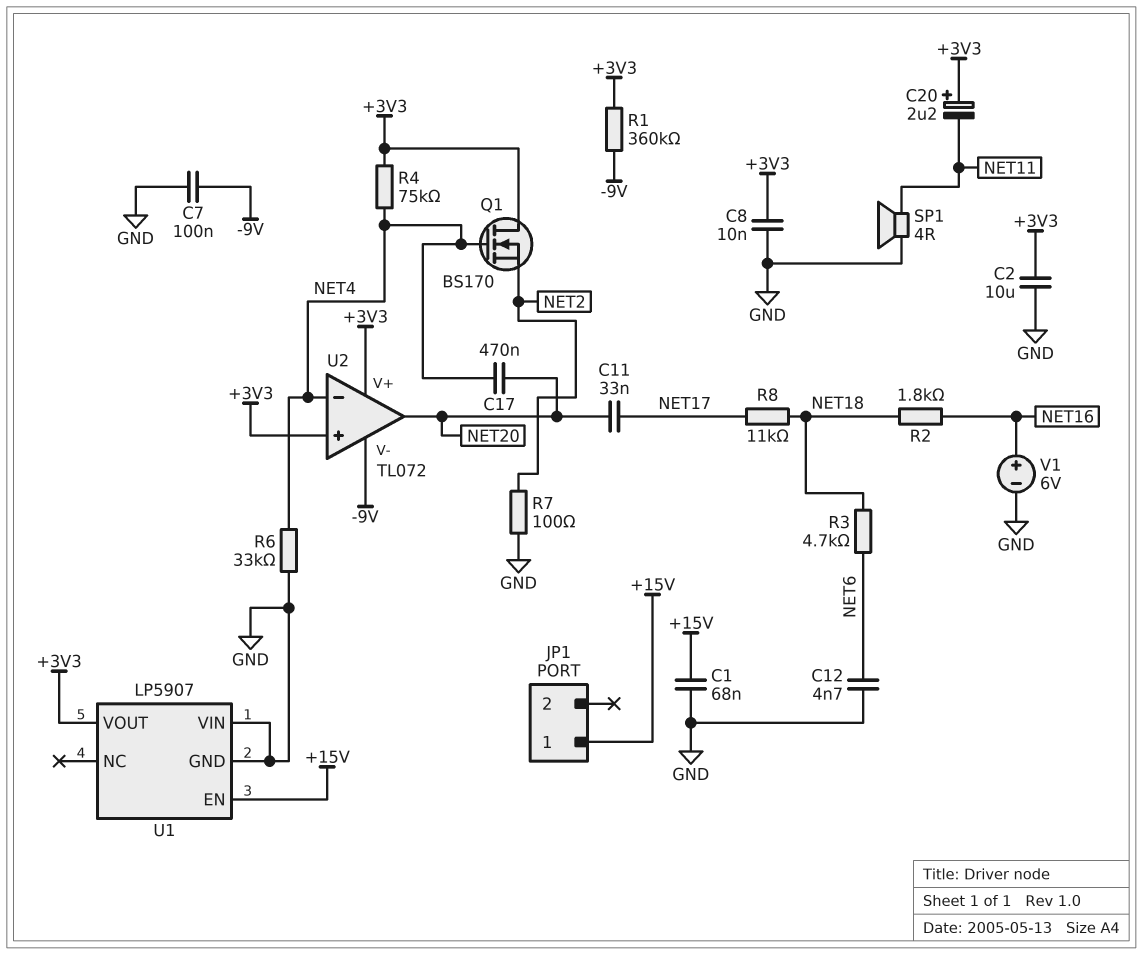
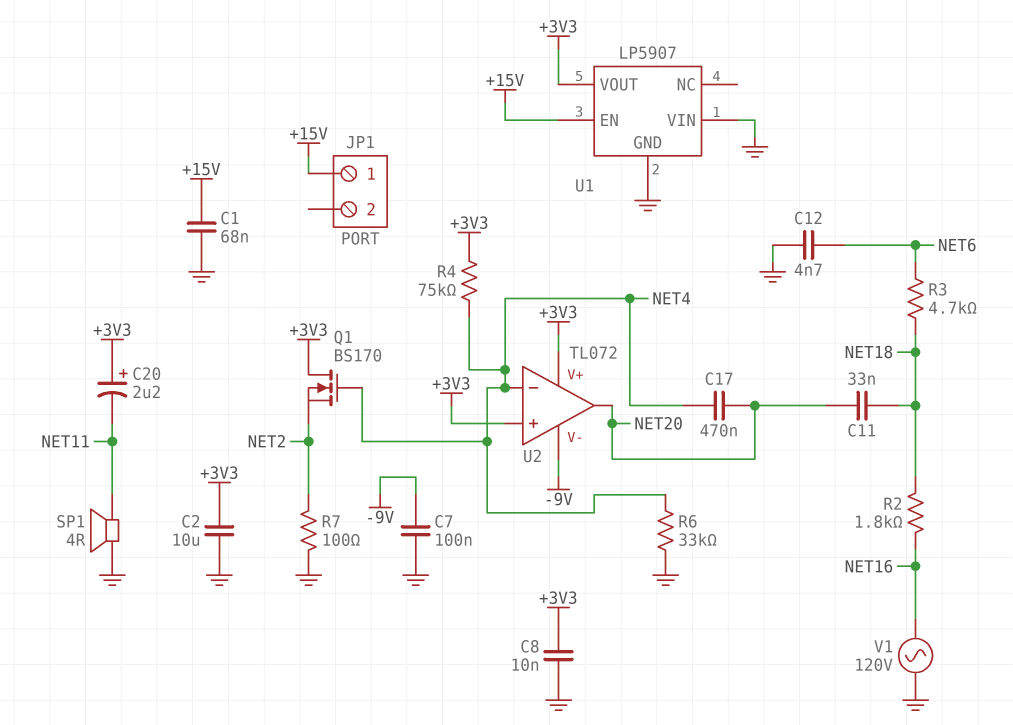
C11: 33nF (NET17, NET20) -> 33nF (NET18, NET20)
R1: 360k (+3V3, -9V) -> none
R8: 11k (NET17, NET18) -> none
V1: 6V (plus NET16, minus GND) -> AC 120V (GND, NET16)

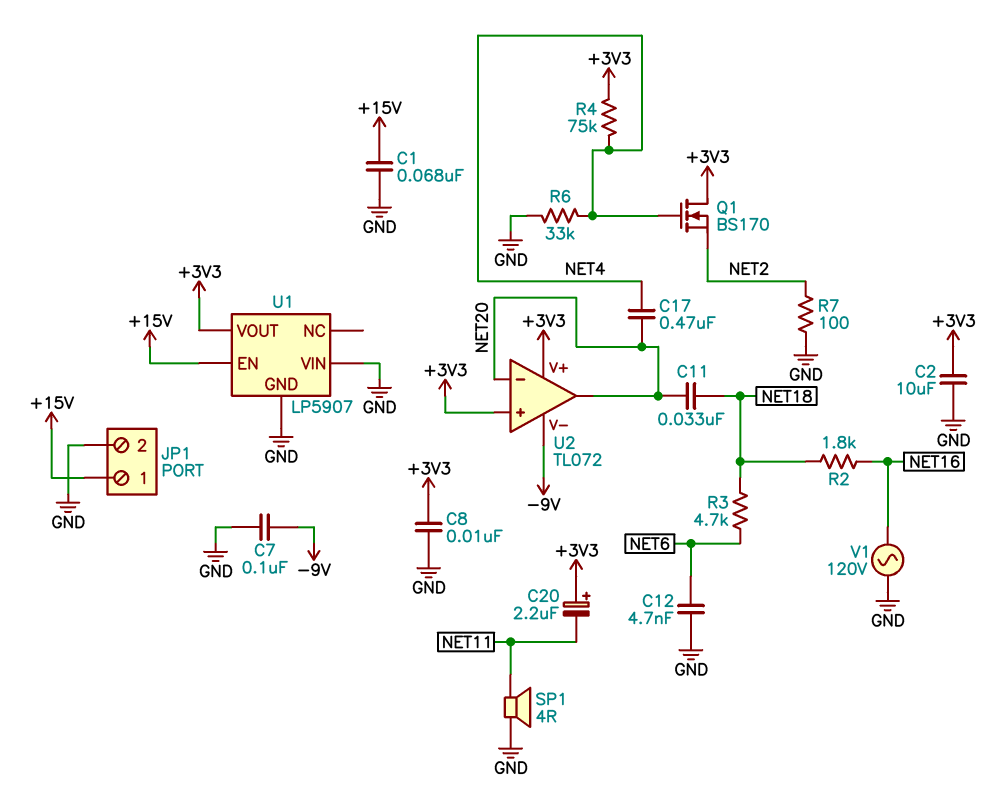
JP1 pin 2: none -> GND
U2 pin in-: NET4 -> NET20

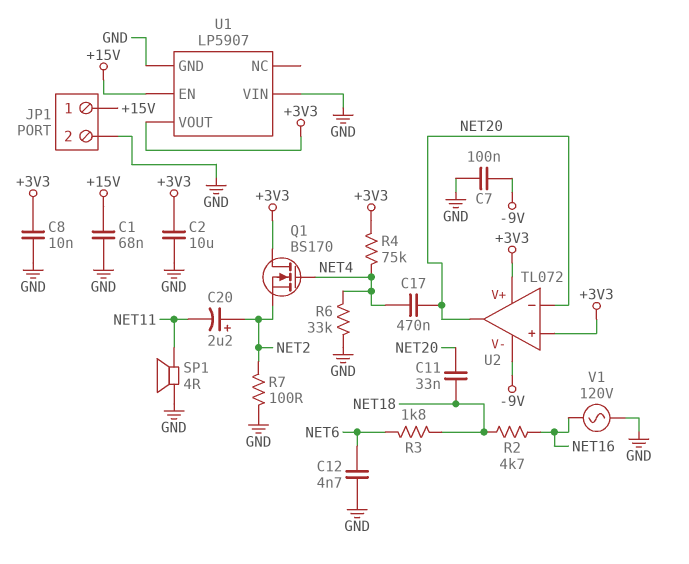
C20: 2.2uF (plus +3V3, minus NET11) -> 2.2uF (plus NET2, minus NET11)
R2: 1.8k (NET16, NET18) -> 4.7k (NET16, NET18)
R3: 4.7k (NET6, NET18) -> 1.8k (NET6, NET18)

